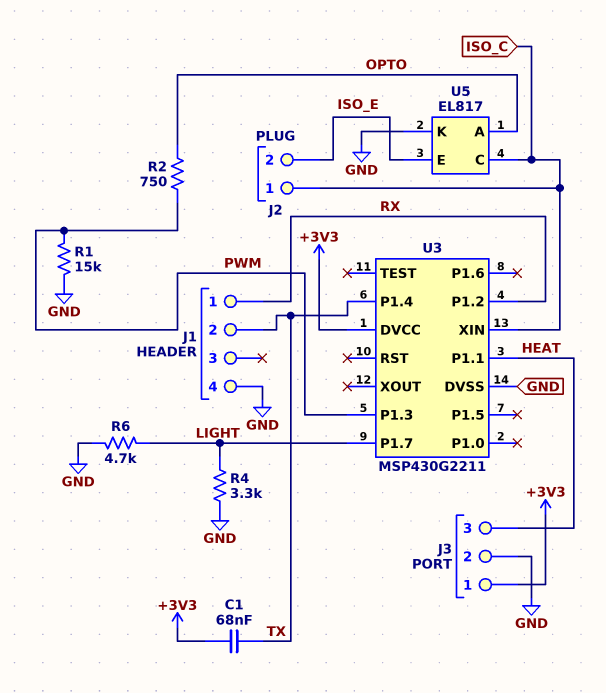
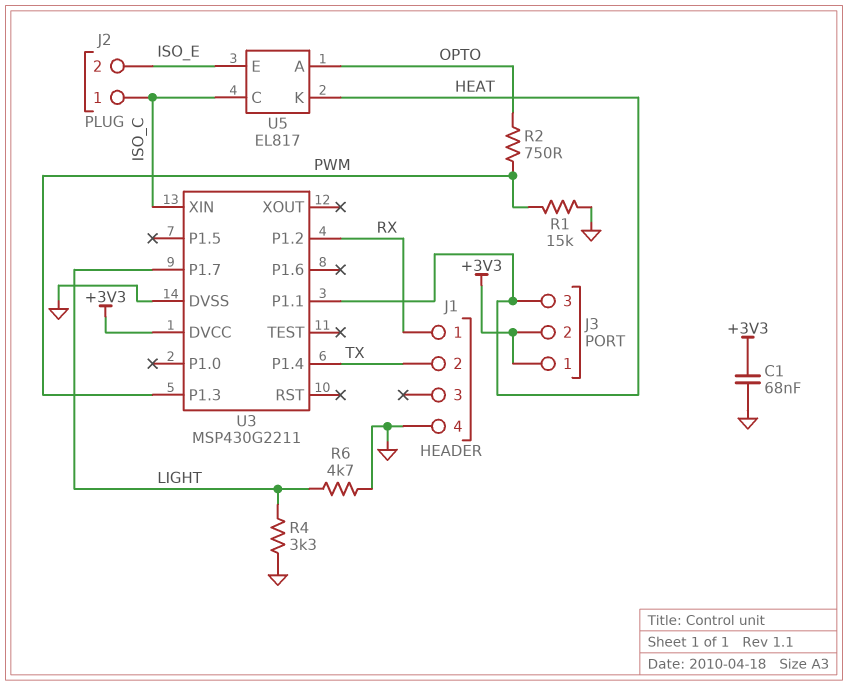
C1: 68nF (+3V3, TX) -> 68nF (+3V3, GND)
J3 pin 2: GND -> +3V3
U5 pin K: GND -> HEAT

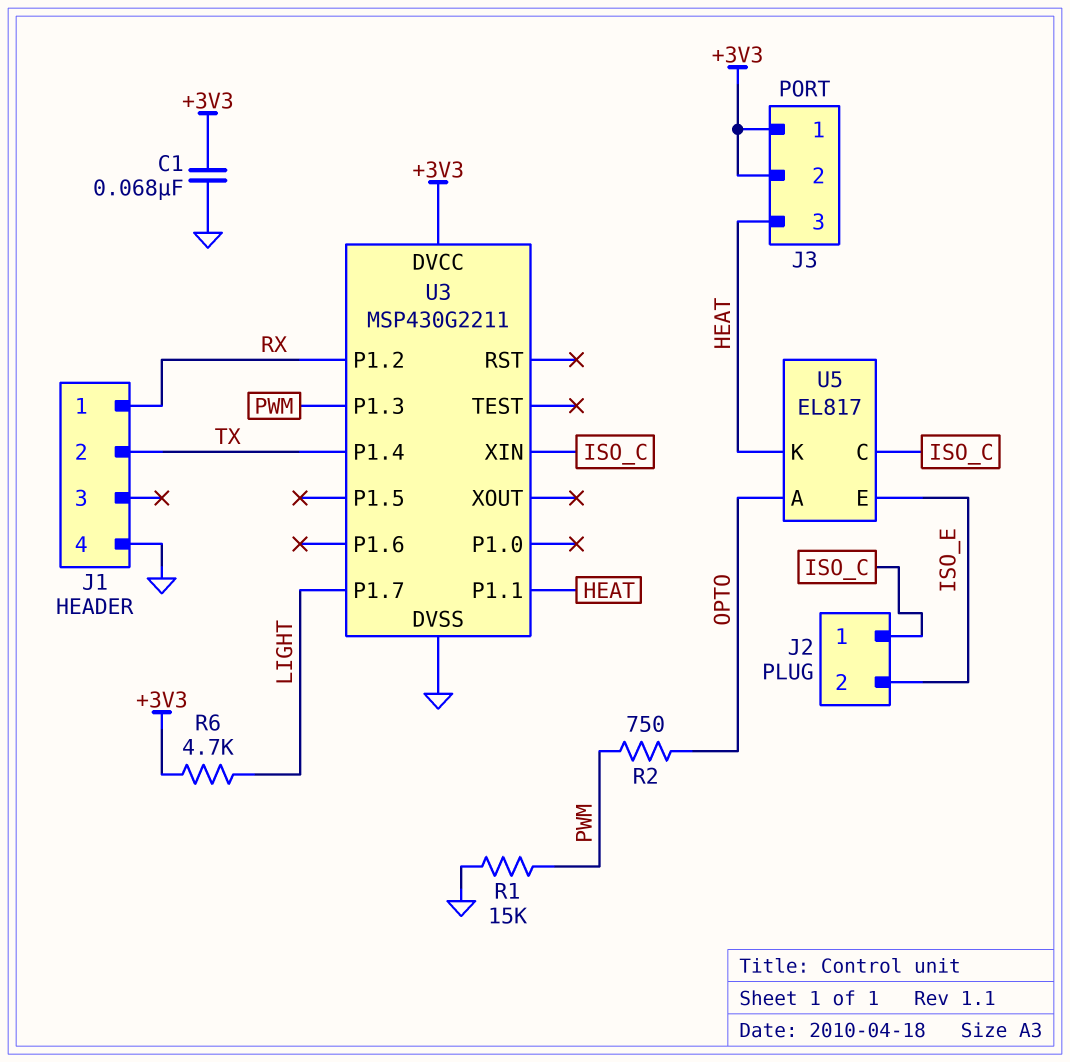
R4: 3.3k (GND, LIGHT) -> none
R6: 4.7k (GND, LIGHT) -> 4.7k (+3V3, LIGHT)

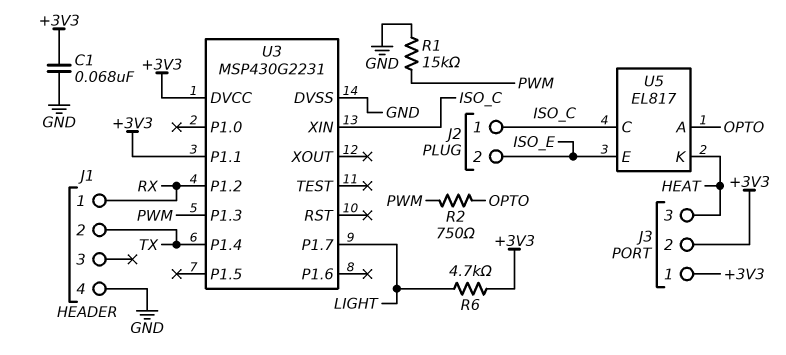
U3: MSP430G2211 -> MSP430G2231
U3 pin P1.1: HEAT -> +3V3

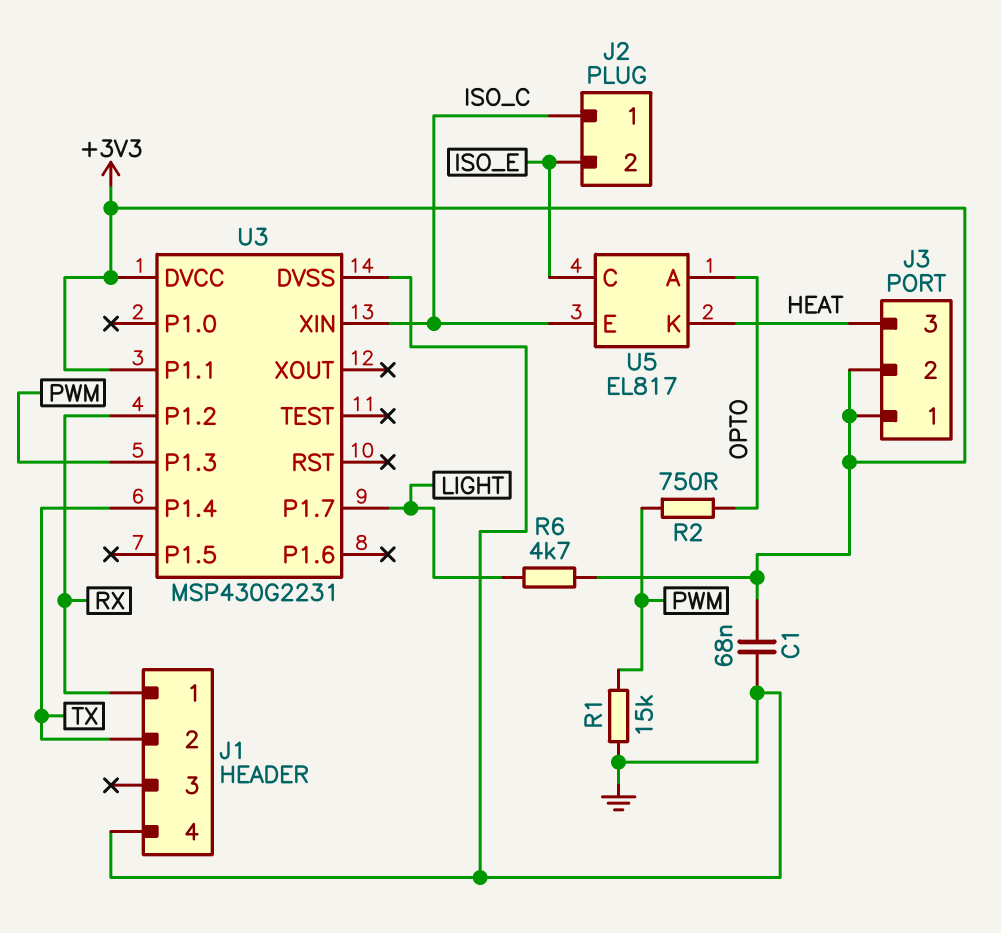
U5 pin C: ISO_C -> ISO_E
U5 pin E: ISO_E -> ISO_C

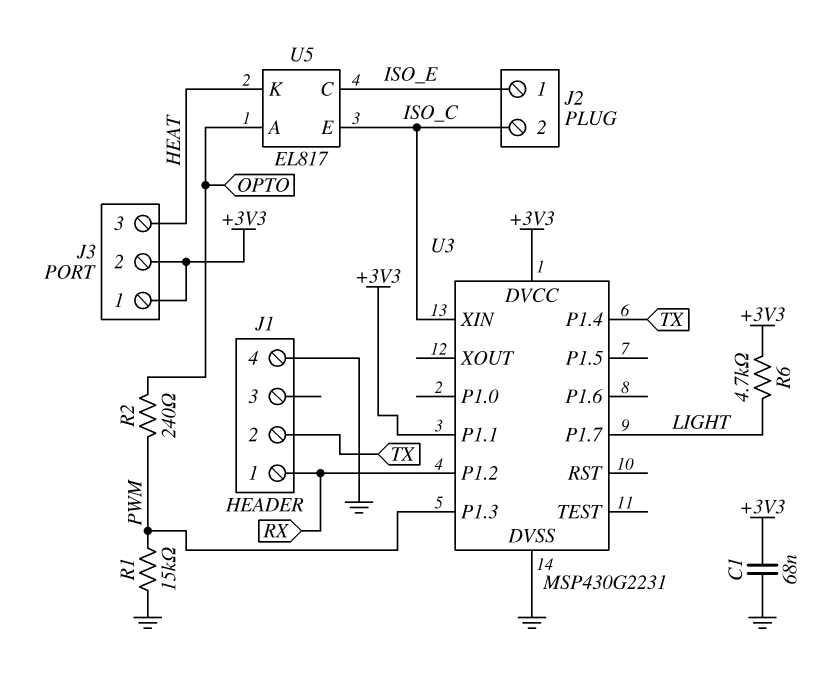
J2 pin 1: ISO_C -> ISO_E
J2 pin 2: ISO_E -> ISO_C
R2: 750 (OPTO, PWM) -> 240 (OPTO, PWM)

